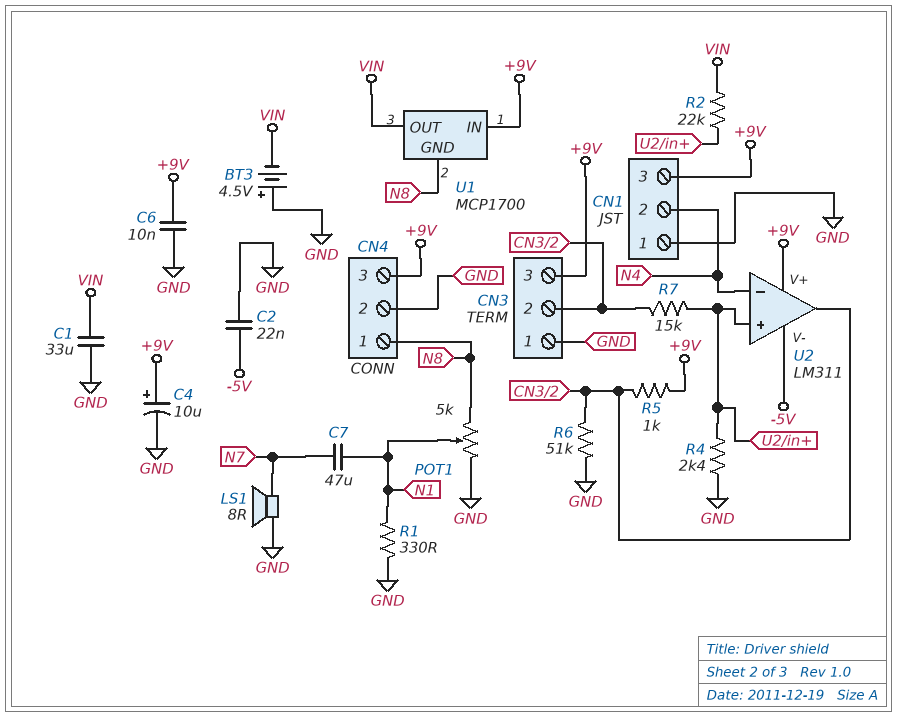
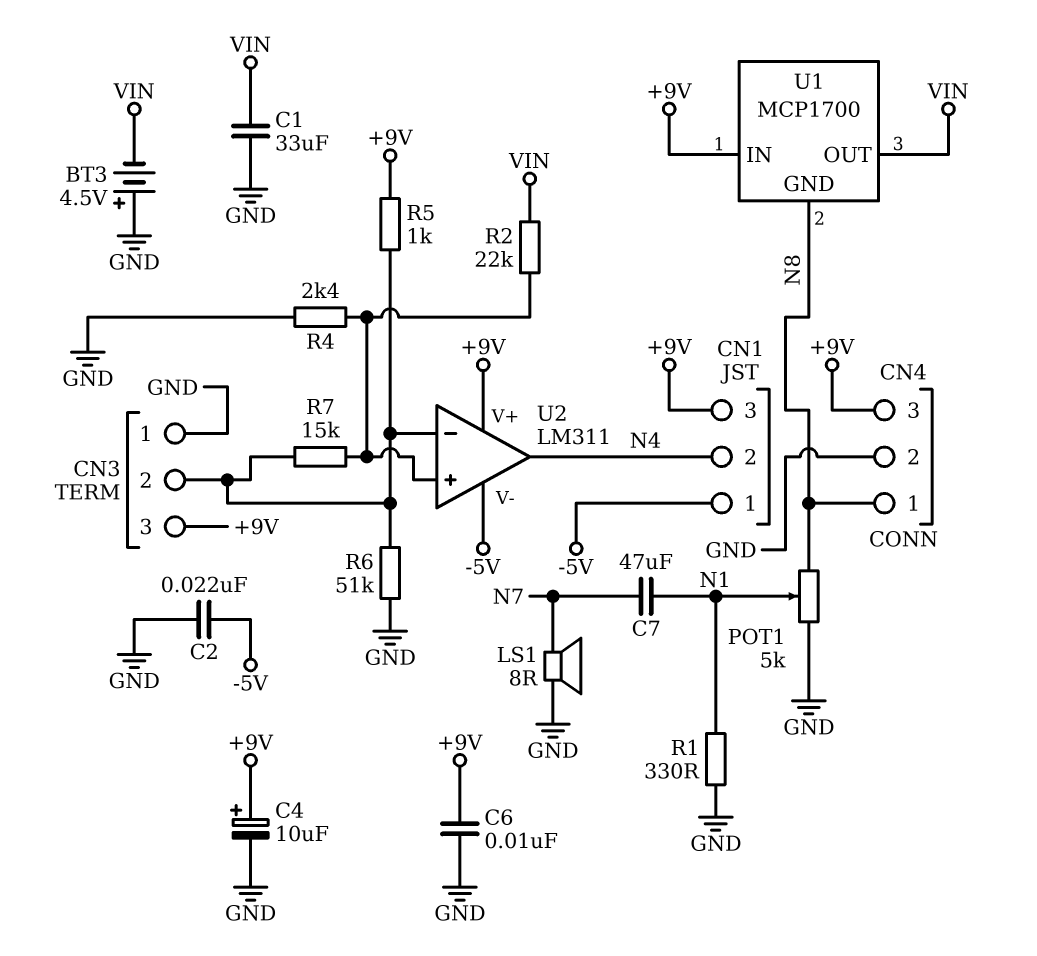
CN1 pin 1: GND -> -5V
U2 pin in-: N4 -> CN3/2
U2 pin out: CN3/2 -> N4

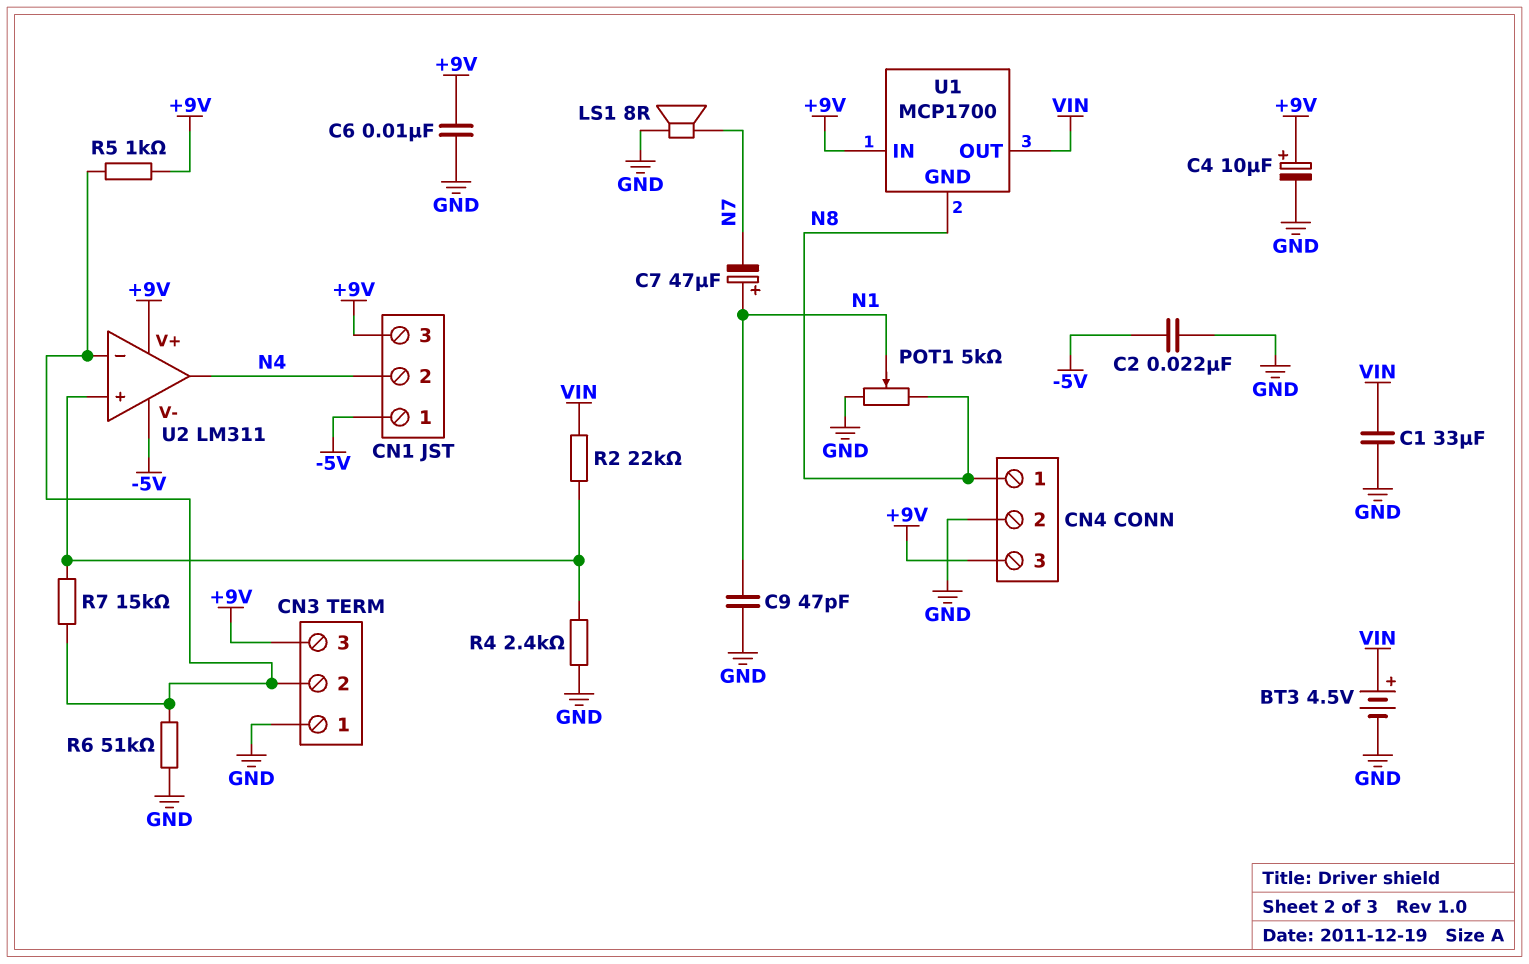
BT3: 4.5V (plus GND, minus VIN) -> 4.5V (plus VIN, minus GND)
C7: 47uF (N1, N7) -> 47uF (plus N1, minus N7)
C9: none -> 47pF (GND, N1)
R1: 330 (GND, N1) -> none

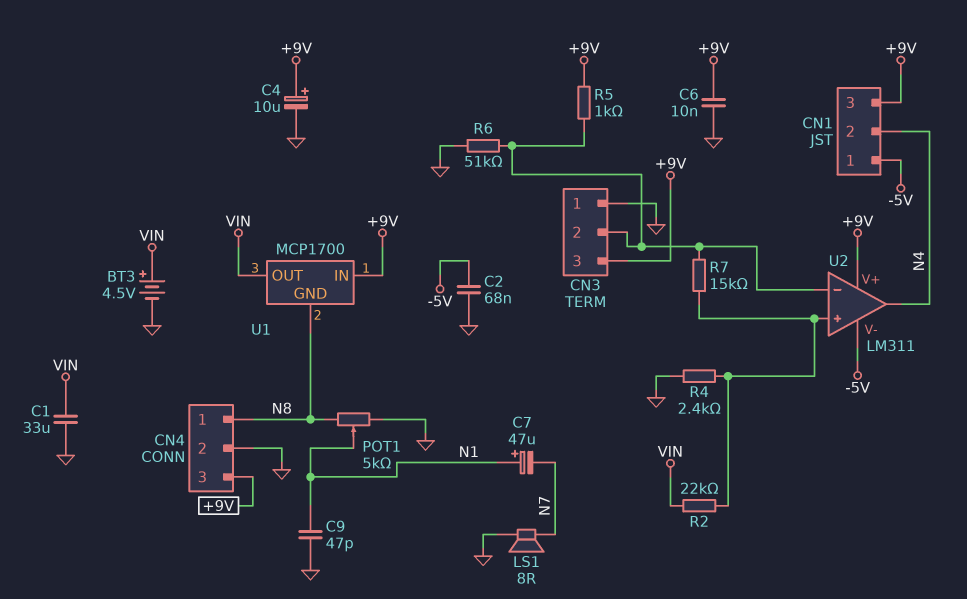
C2: 22nF (-5V, GND) -> 68nF (-5V, GND)

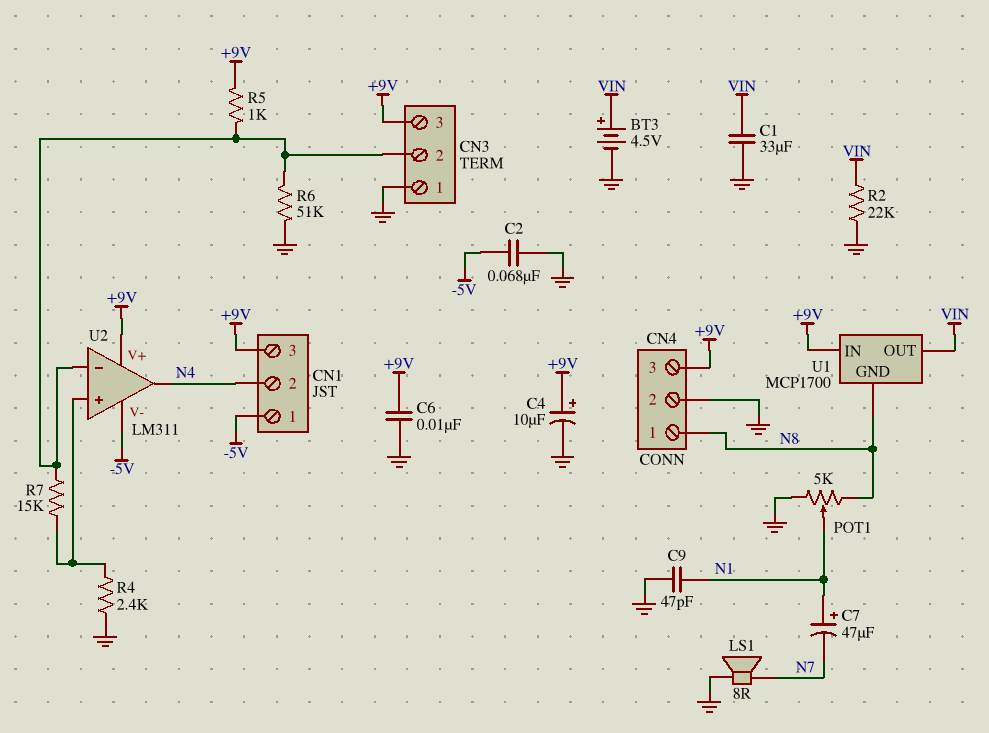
R2: 22k (U2/in+, VIN) -> 22k (GND, VIN)

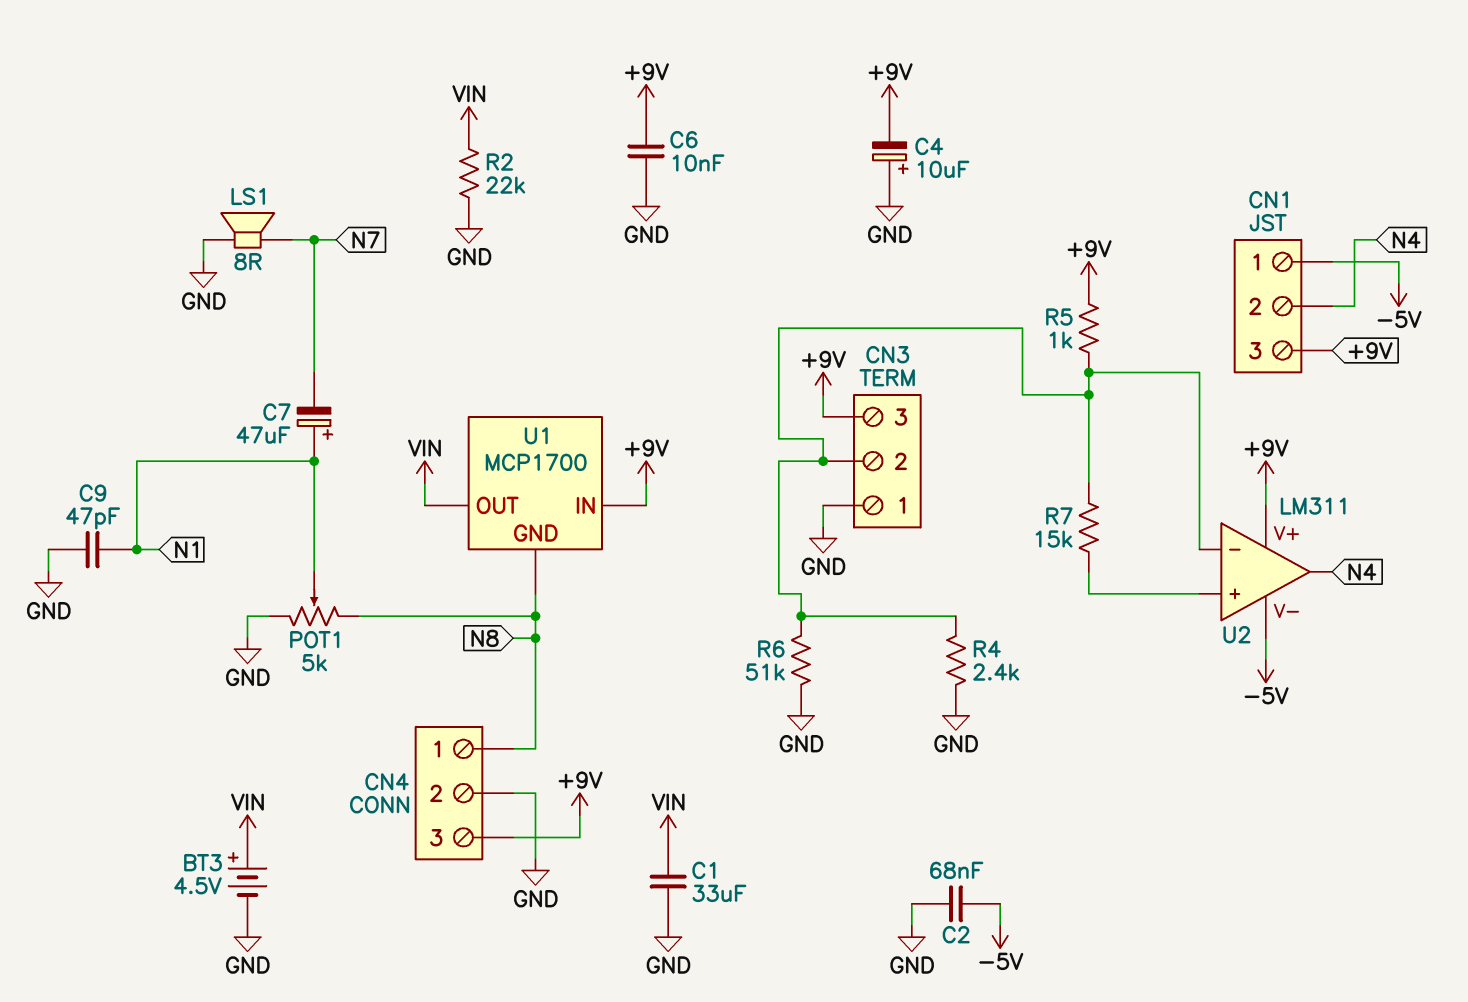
C4: 10uF (plus +9V, minus GND) -> 10uF (plus GND, minus +9V)
R4: 2.4k (GND, U2/in+) -> 2.4k (CN3/2, GND)

